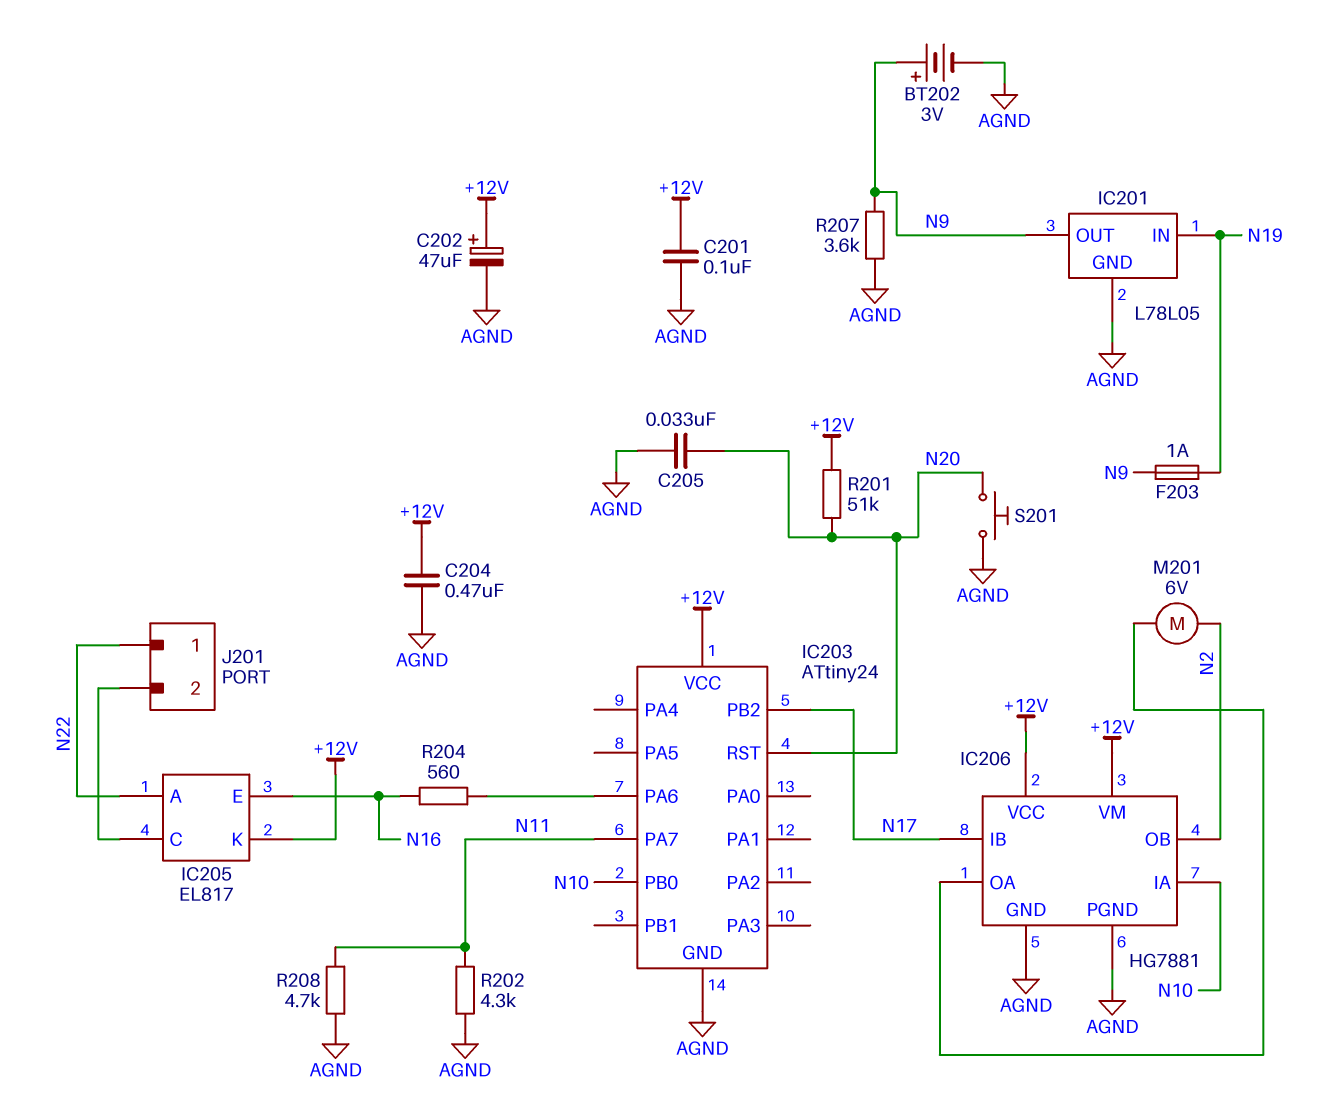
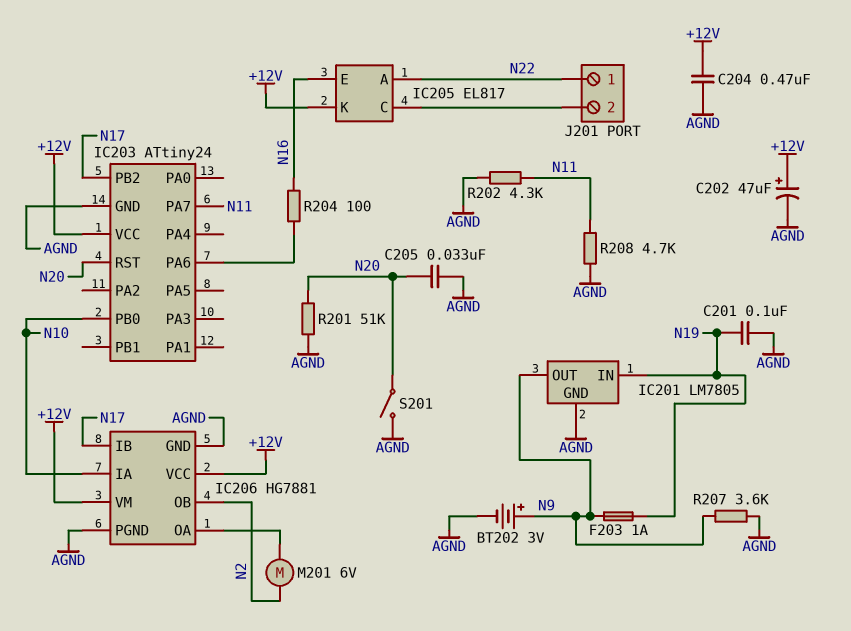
C201: 100nF (+12V, AGND) -> 100nF (AGND, N19)
IC201: L78L05 -> LM7805
R201: 51k (+12V, N20) -> 51k (AGND, N20)
R204: 560 (IC203/PA6, N16) -> 100 (IC203/PA6, N16)
S201: button (AGND, N20) -> switch (AGND, N20)

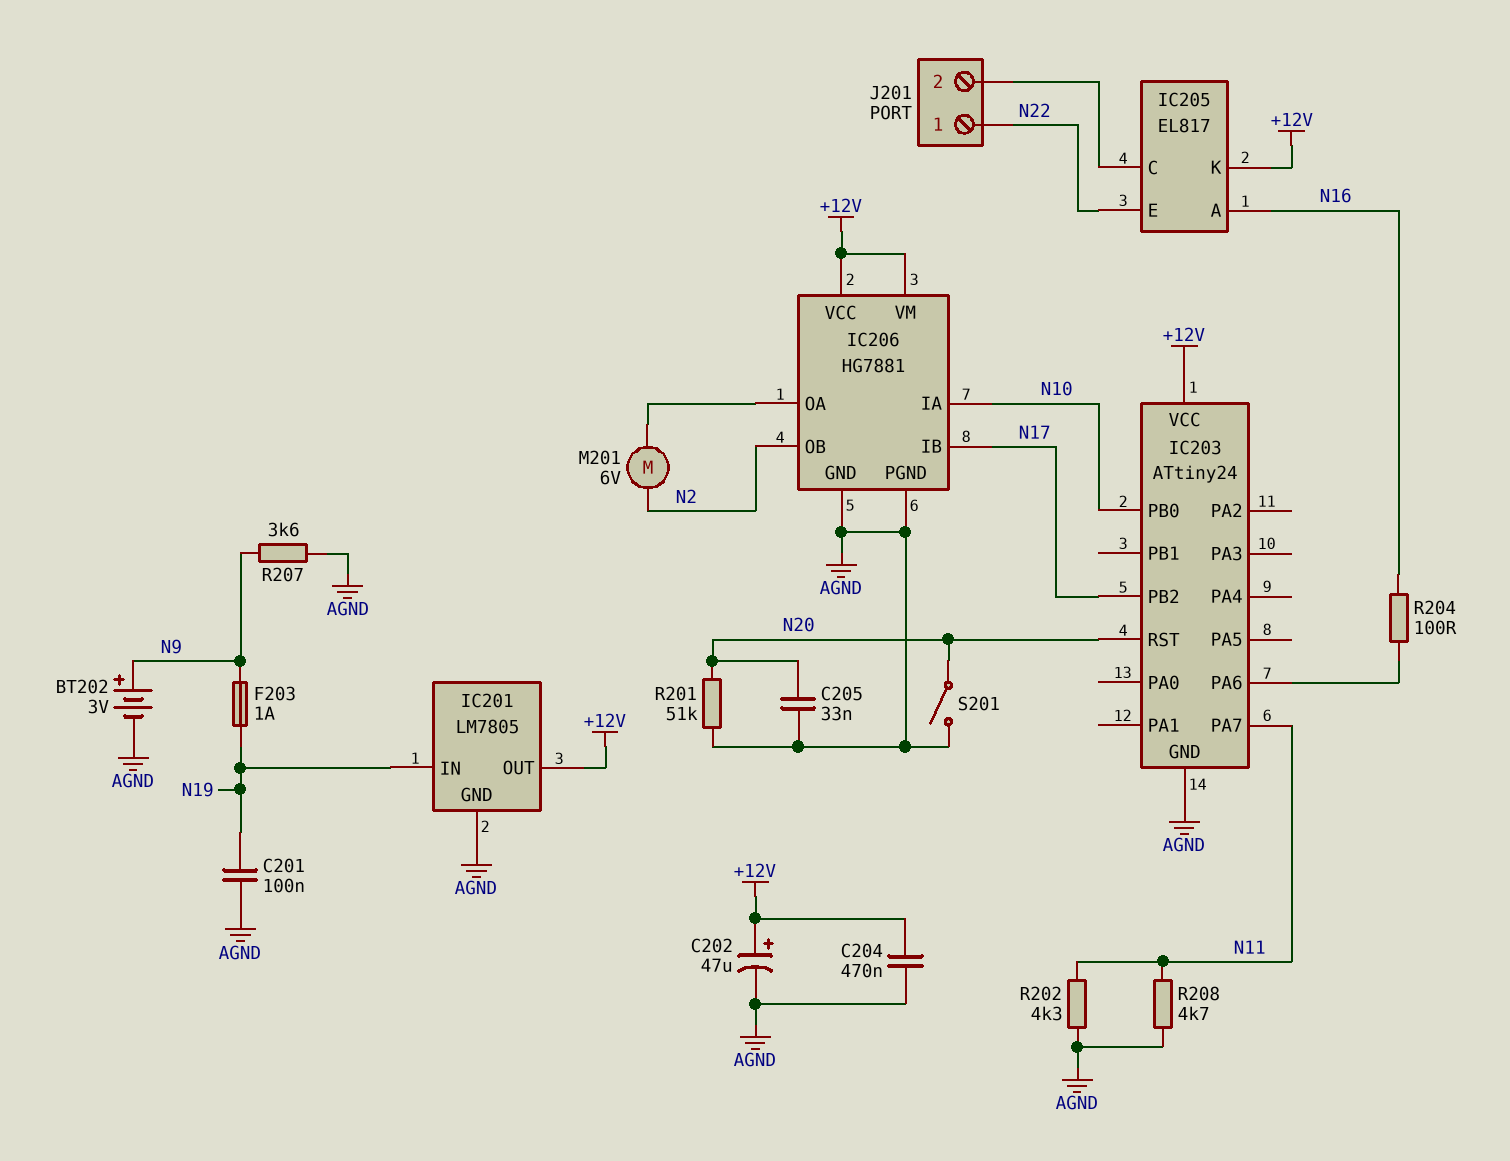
IC201 pin OUT: N9 -> +12V
IC205 pin A: N22 -> N16
IC205 pin E: N16 -> N22

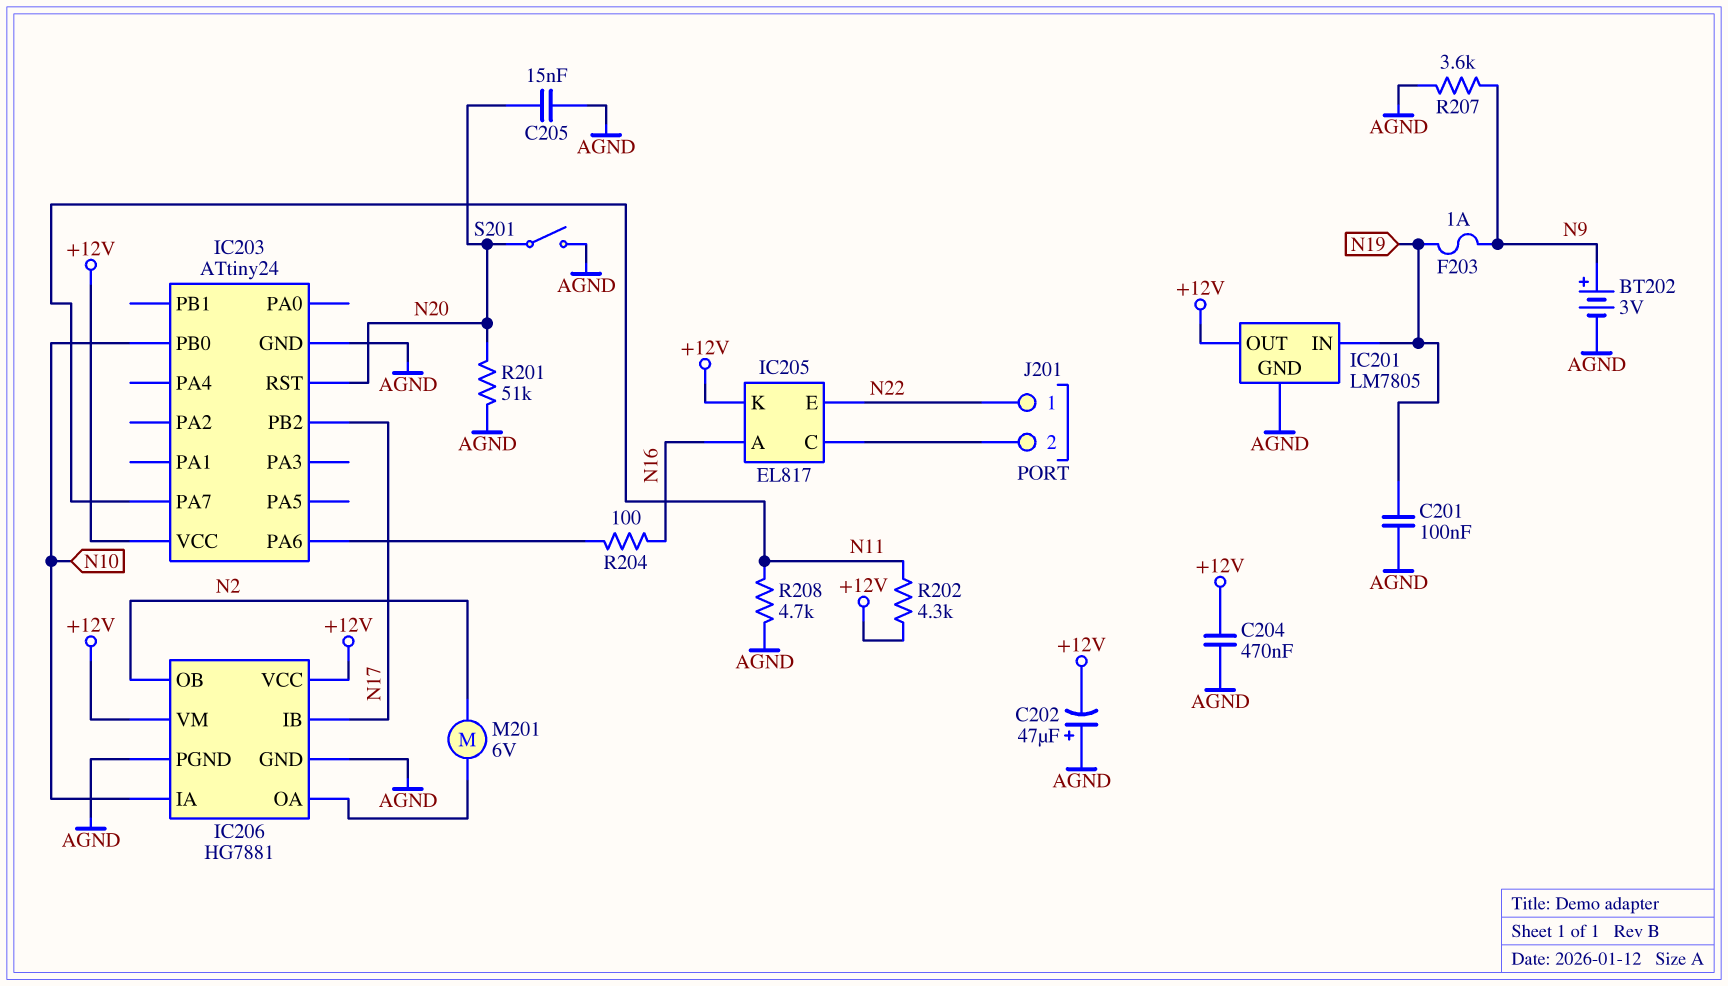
C202: 47uF (plus +12V, minus AGND) -> 47uF (plus AGND, minus +12V)
C205: 33nF (AGND, N20) -> 15nF (AGND, N20)
R202: 4.3k (AGND, N11) -> 4.3k (+12V, N11)

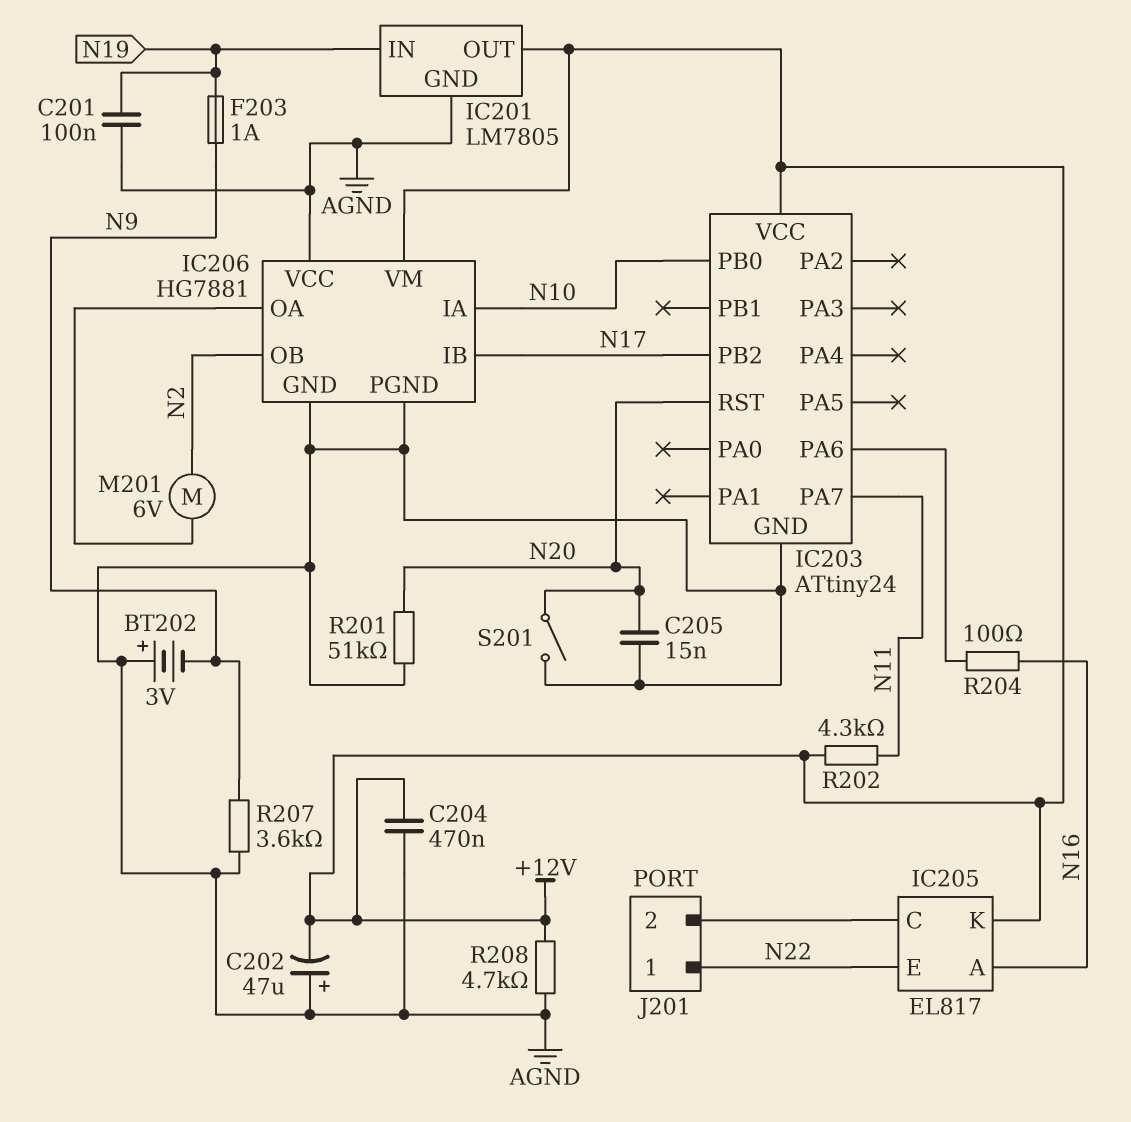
BT202: 3V (plus N9, minus AGND) -> 3V (plus AGND, minus N9)
IC206 pin VCC: +12V -> AGND
R208: 4.7k (AGND, N11) -> 4.7k (+12V, AGND)

